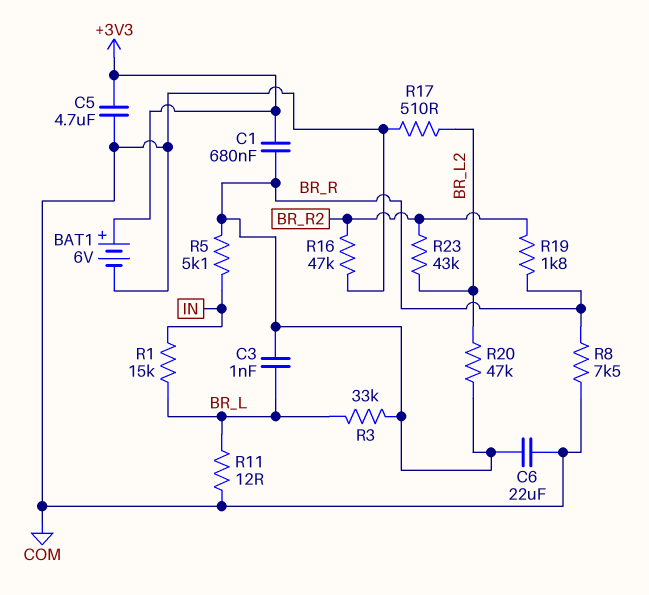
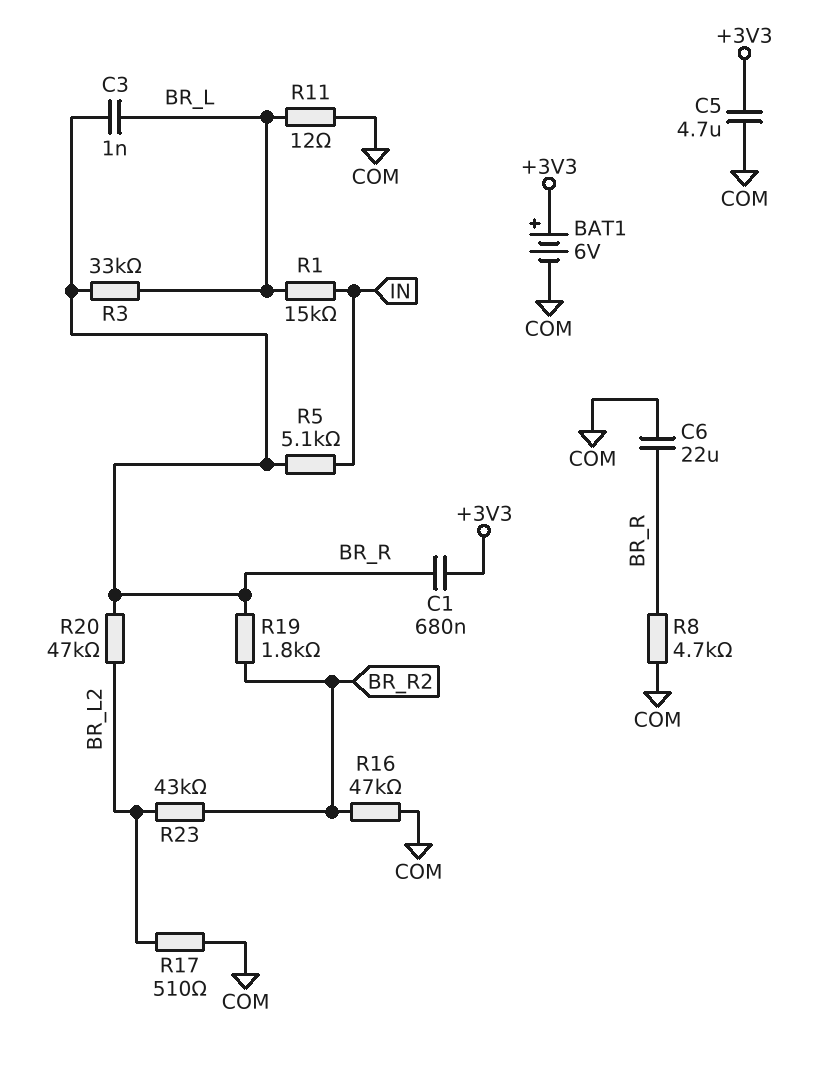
R8: 7.5k (BR_R, COM) -> 4.7k (BR_R, COM)

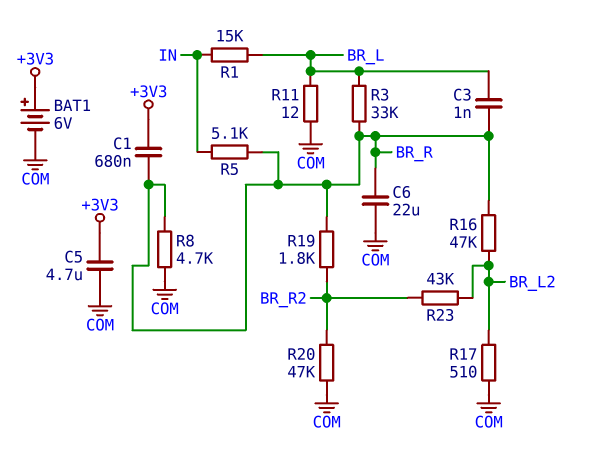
R16: 47k (BR_R2, COM) -> 47k (BR_L2, BR_R)
R20: 47k (BR_L2, BR_R) -> 47k (BR_R2, COM)

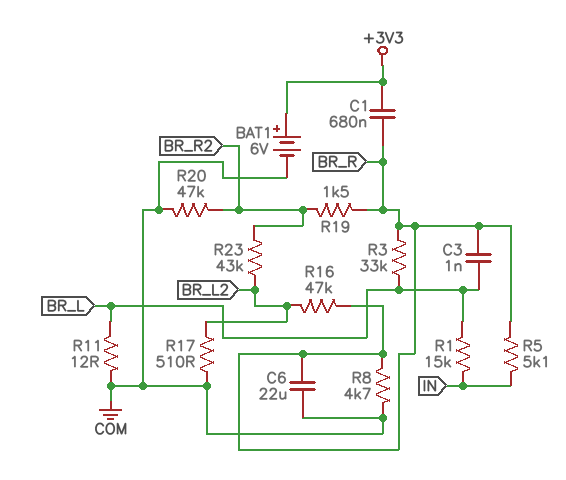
C5: 4.7uF (+3V3, COM) -> none
R19: 1.8k (BR_R, BR_R2) -> 1.5k (BR_R, BR_R2)

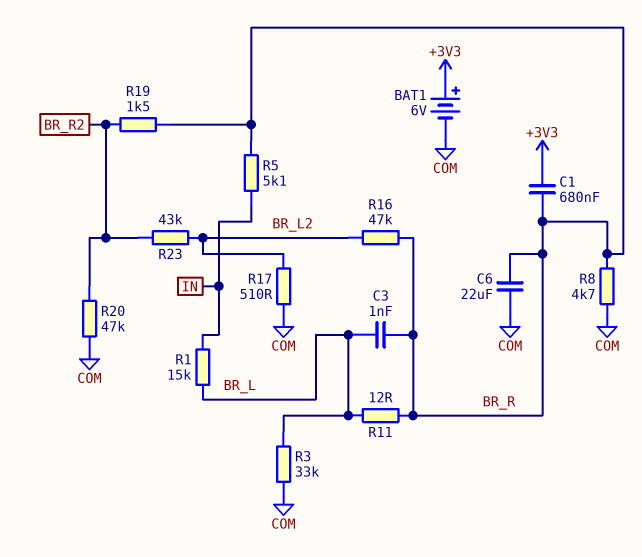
R3: 33k (BR_L, BR_R) -> 33k (BR_L, COM)
R11: 12 (BR_L, COM) -> 12 (BR_L, BR_R)

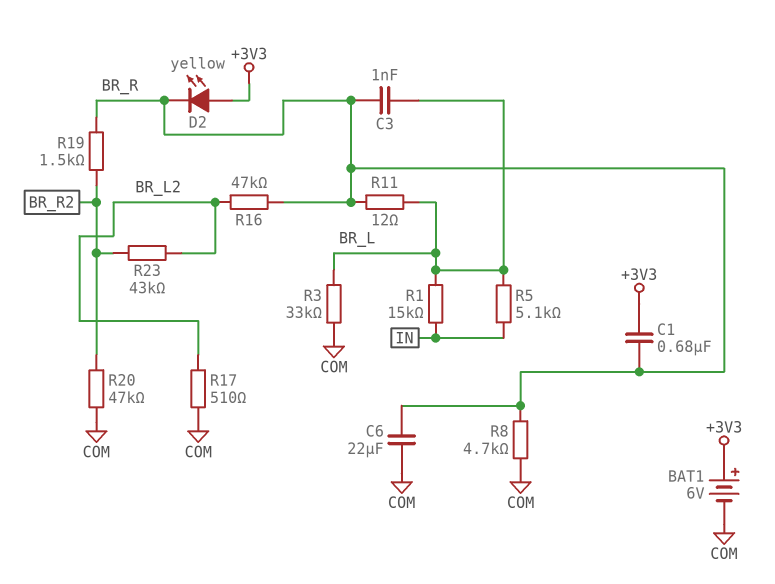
D2: none -> LED yellow (A +3V3, K BR_R)
R5: 5.1k (BR_R, IN) -> 5.1k (BR_L, IN)

